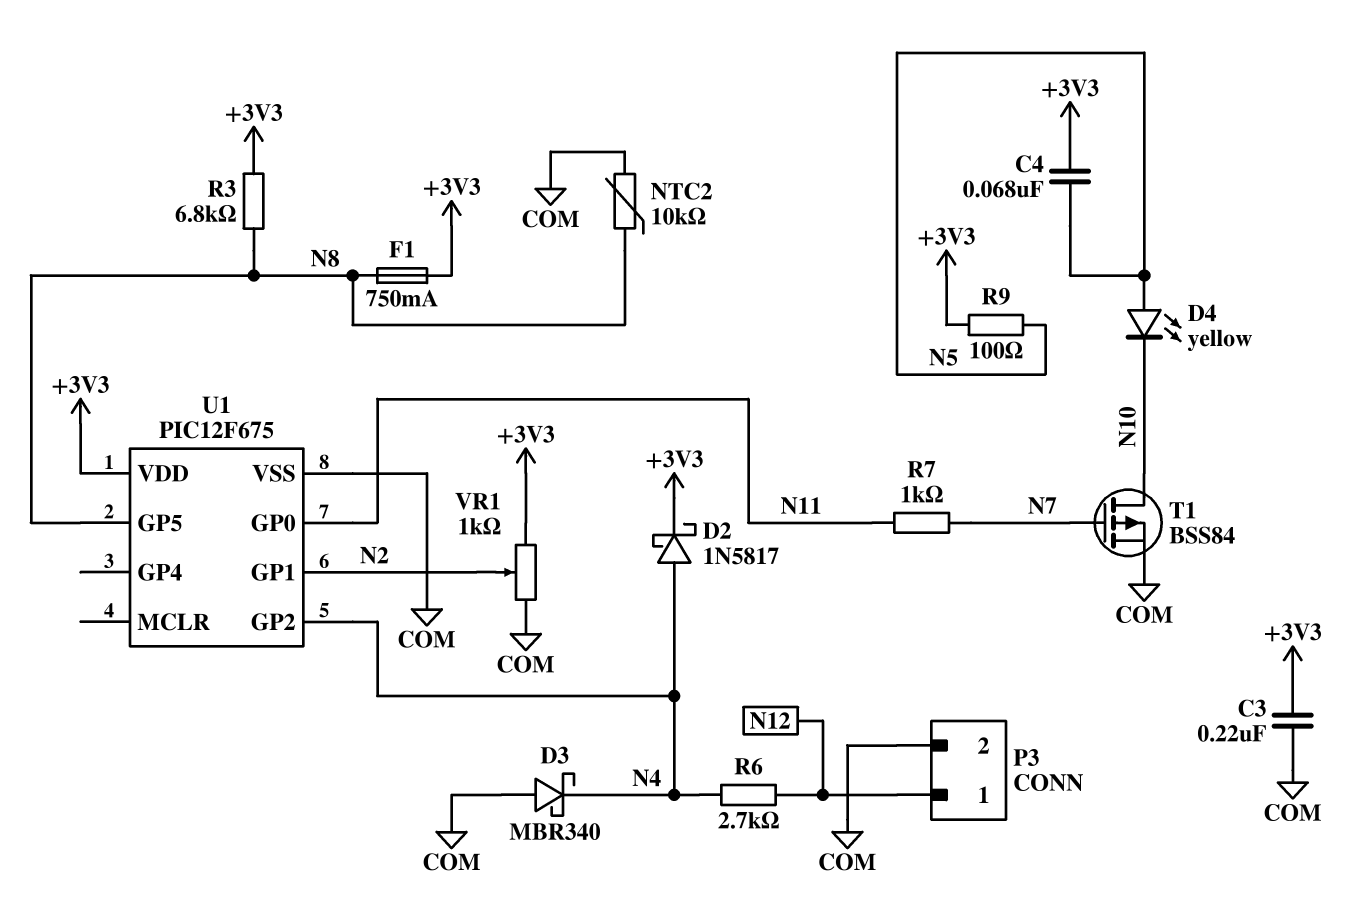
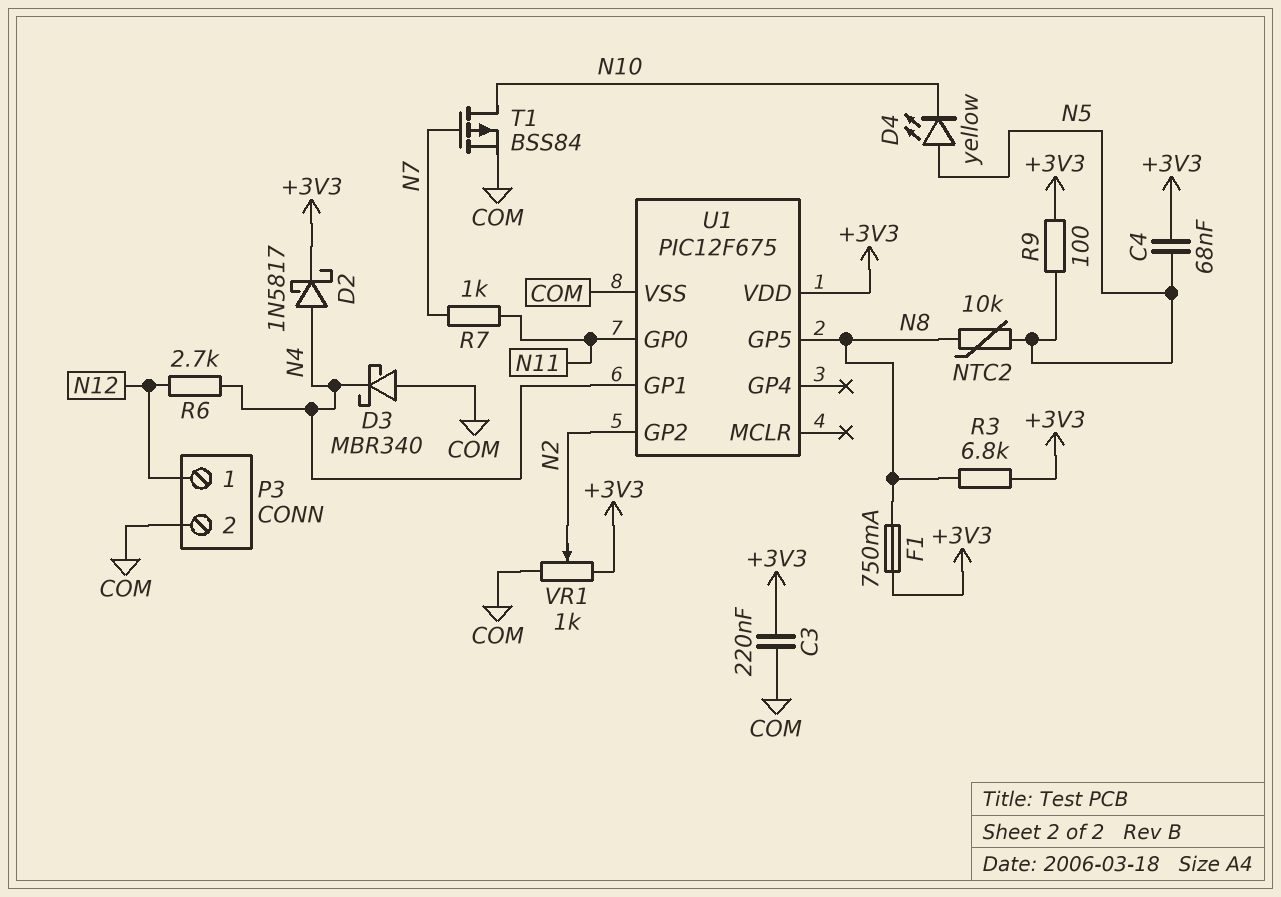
NTC2: 10k (COM, N8) -> 10k (N5, N8)
U1 pin GP1: N2 -> N4
U1 pin GP2: N4 -> N2

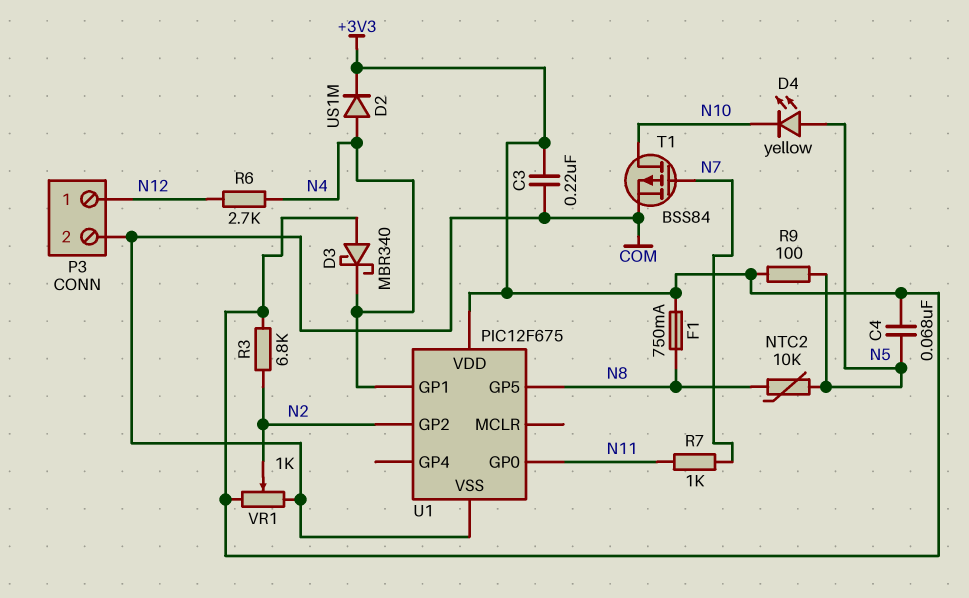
D2: schottky 1N5817 (A N4, K +3V3) -> diode US1M (A N4, K +3V3)
D3: schottky MBR340 (A COM, K N4) -> schottky MBR340 (A +3V3, K N4)
R3: 6.8k (+3V3, N8) -> 6.8k (+3V3, N2)

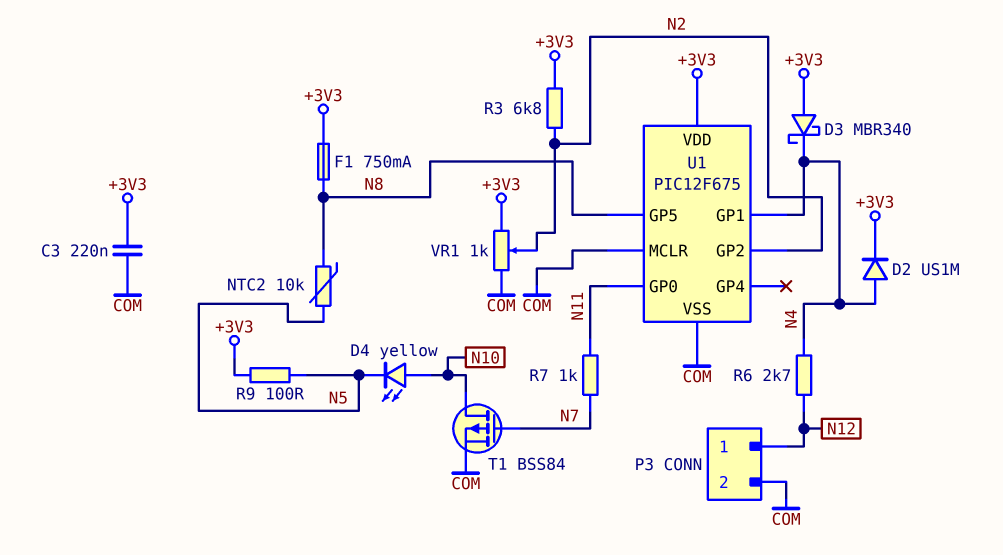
C4: 68nF (+3V3, N5) -> none
D4: LED yellow (A N5, K N10) -> LED yellow (A N10, K N5)
U1 pin MCLR: none -> COM

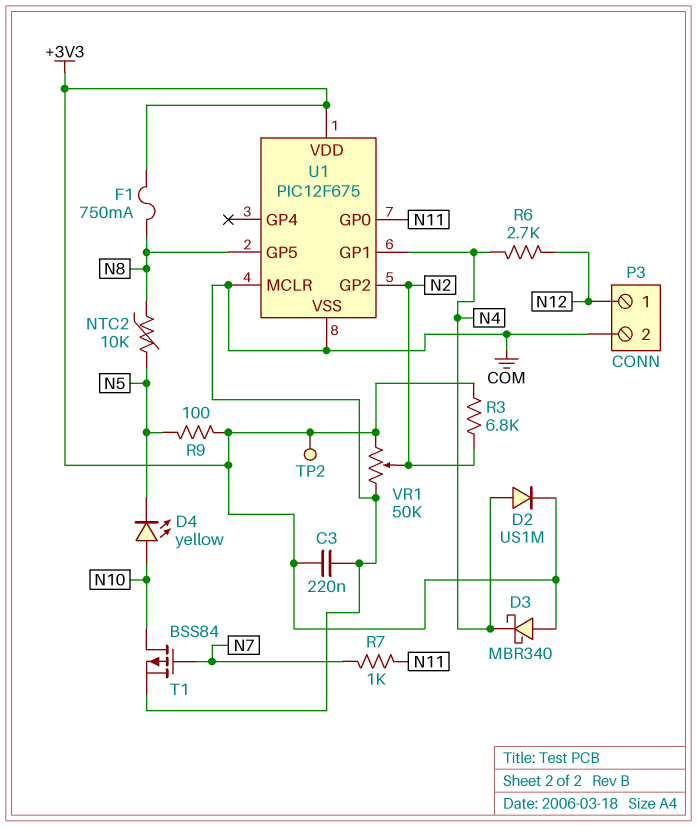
TP2: none -> test point (+3V3)
VR1: 1k (+3V3, COM, wiper N2) -> 50k (+3V3, COM, wiper N2)

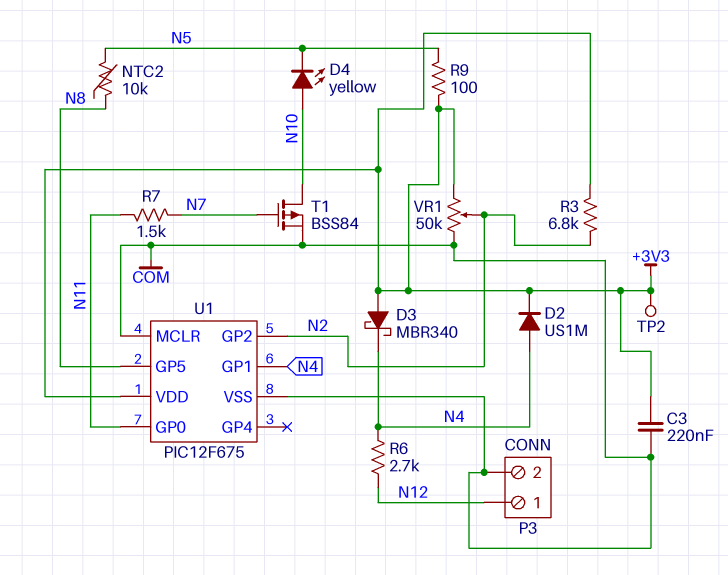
F1: 750mA (+3V3, N8) -> none
R7: 1k (N7, N11) -> 1.5k (N7, N11)

